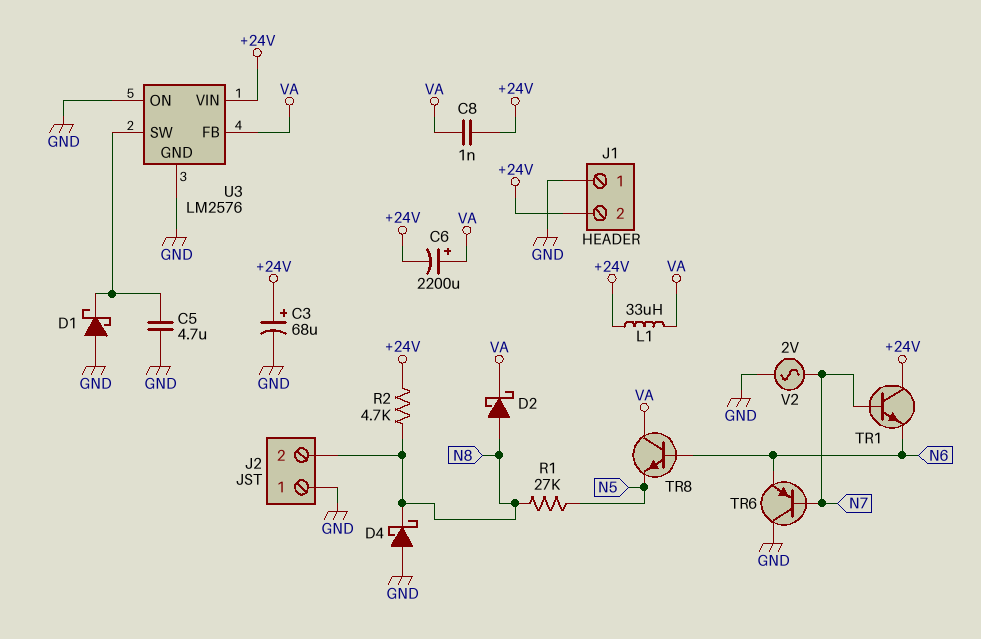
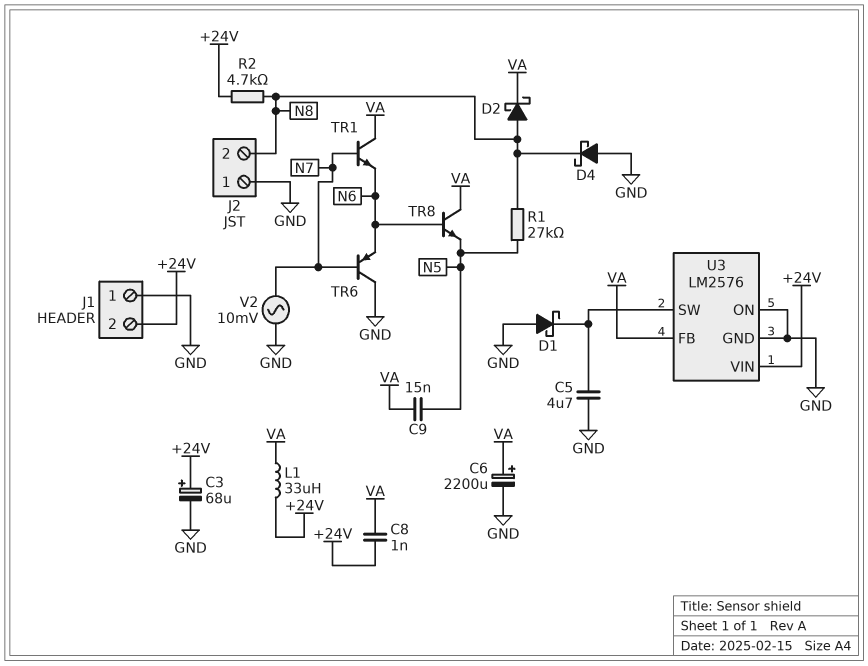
C6: 2200uF (plus VA, minus +24V) -> 2200uF (plus VA, minus GND)
C9: none -> 15nF (N5, VA)
TR1: NPN (B N7, C +24V, E N6) -> NPN (B N7, C VA, E N6)
V2: AC 2V (GND, N7) -> AC 10mV (GND, N7)

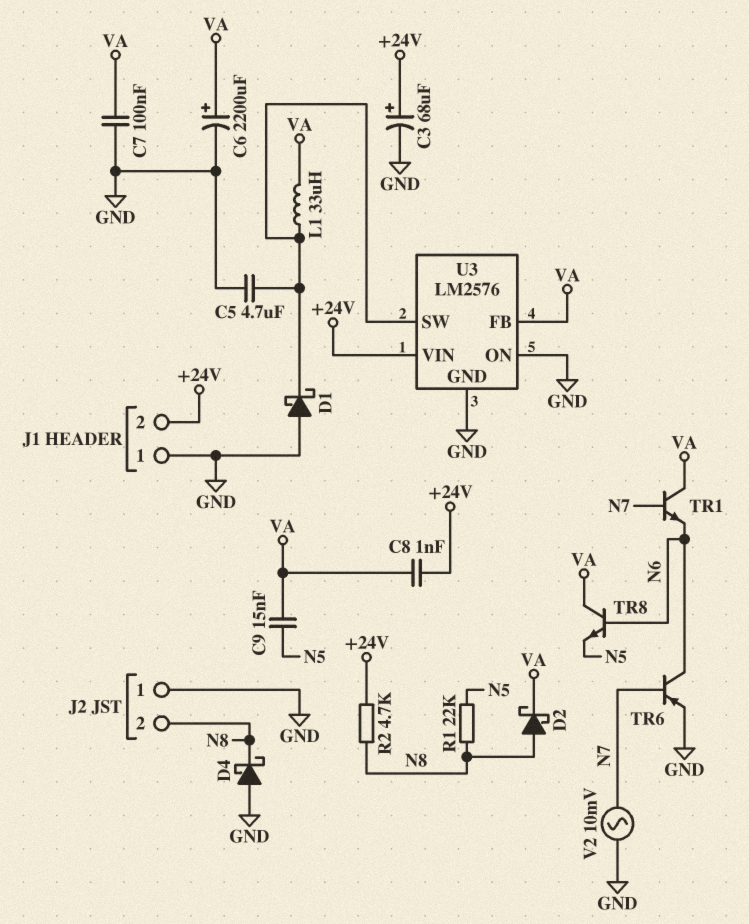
C7: none -> 100nF (GND, VA)
L1: 33uH (+24V, VA) -> 33uH (U3/SW, VA)
R1: 27k (N5, N8) -> 22k (N5, N8)
TR6: PNP (B N7, C GND, E N6) -> PNP (B N7, C N6, E GND)

